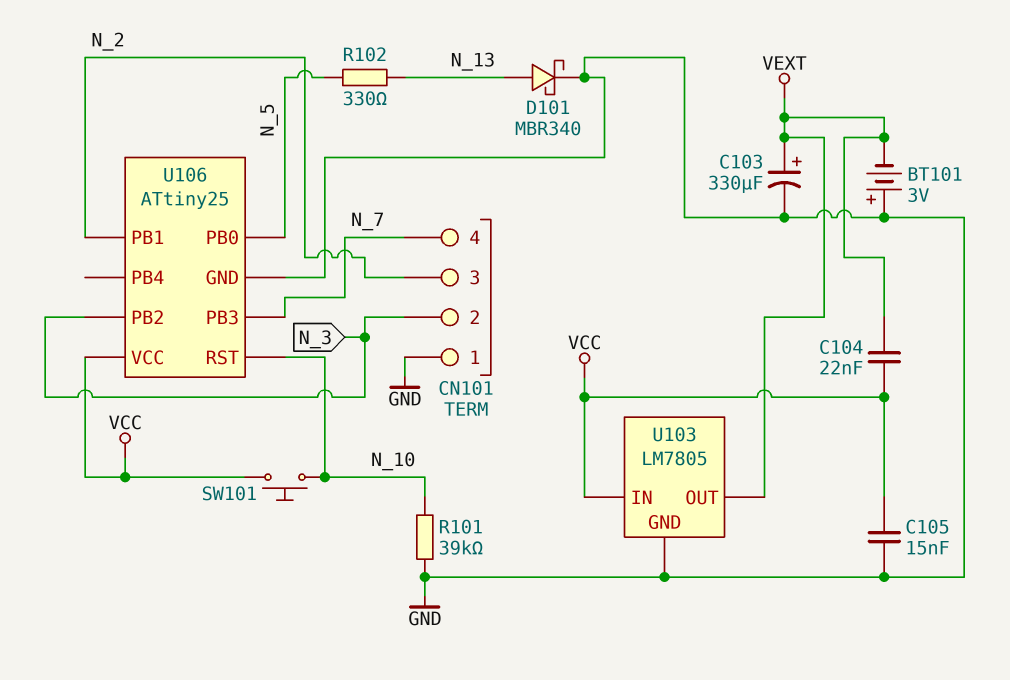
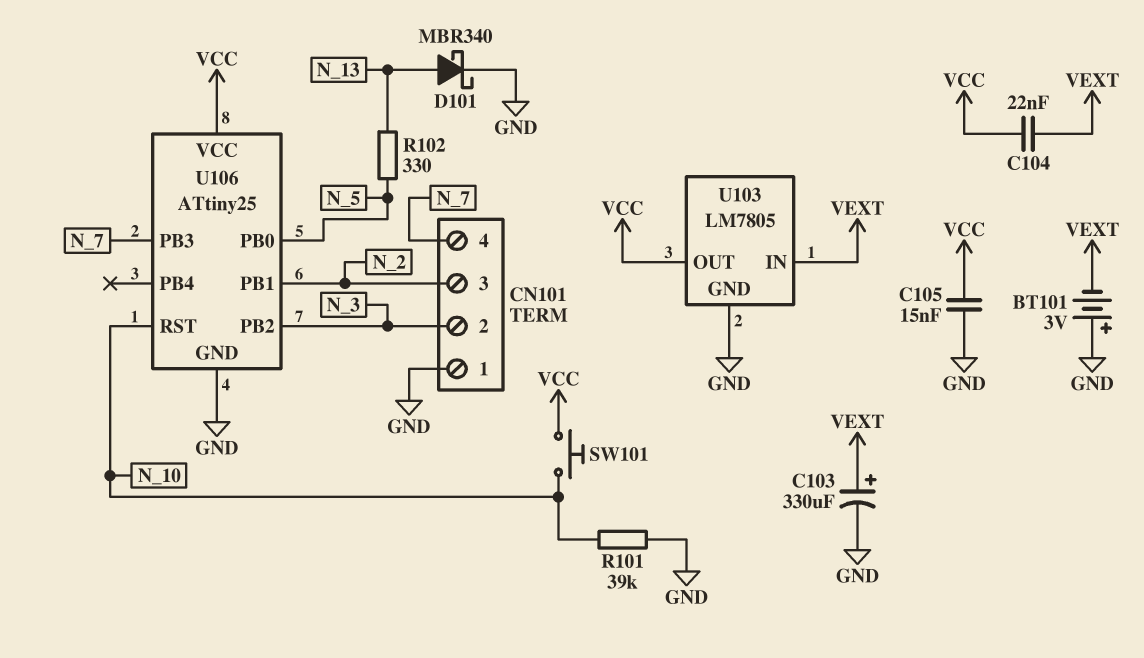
U103 pin IN: VCC -> VEXT
U103 pin OUT: VEXT -> VCC

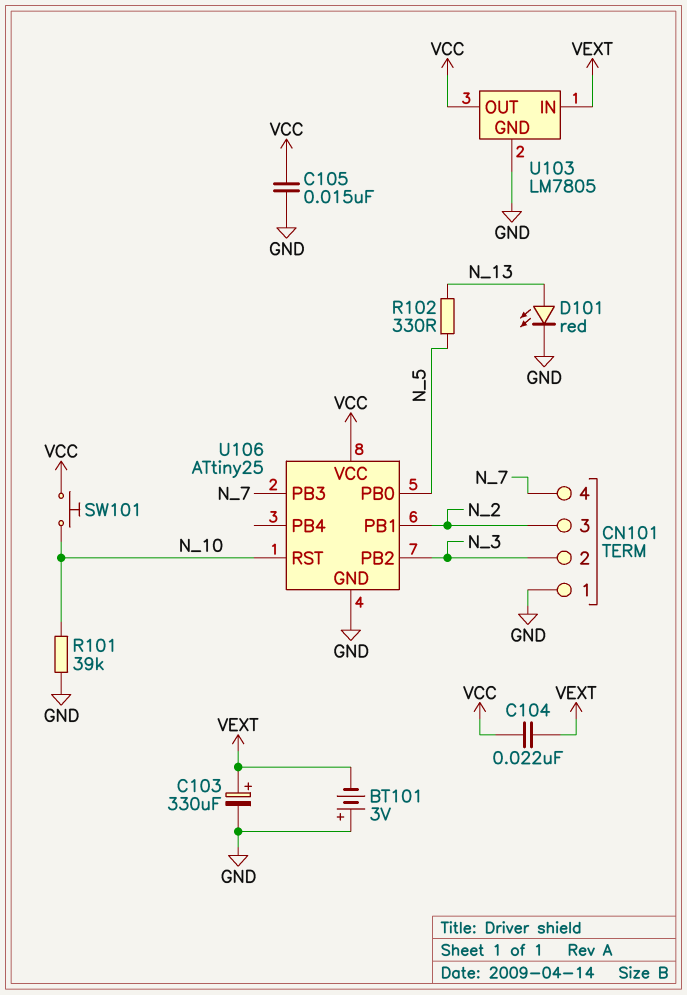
D101: schottky MBR340 (A N_13, K GND) -> LED red (A N_13, K GND)

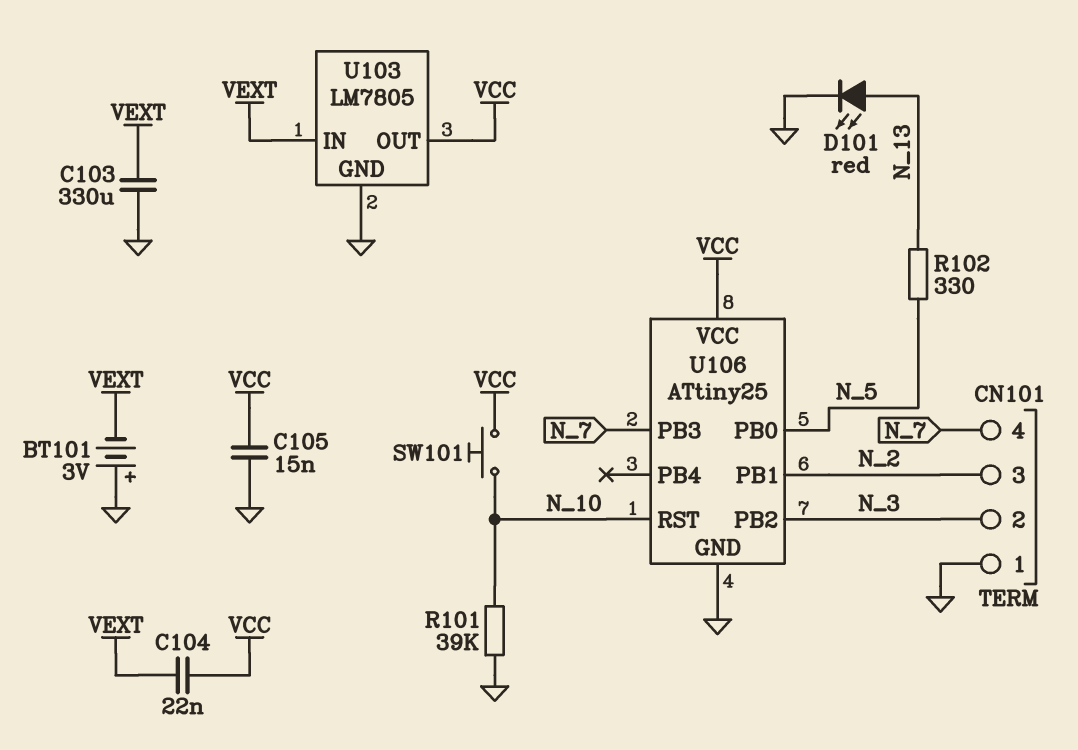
C103: 330uF (plus VEXT, minus GND) -> 330uF (GND, VEXT)

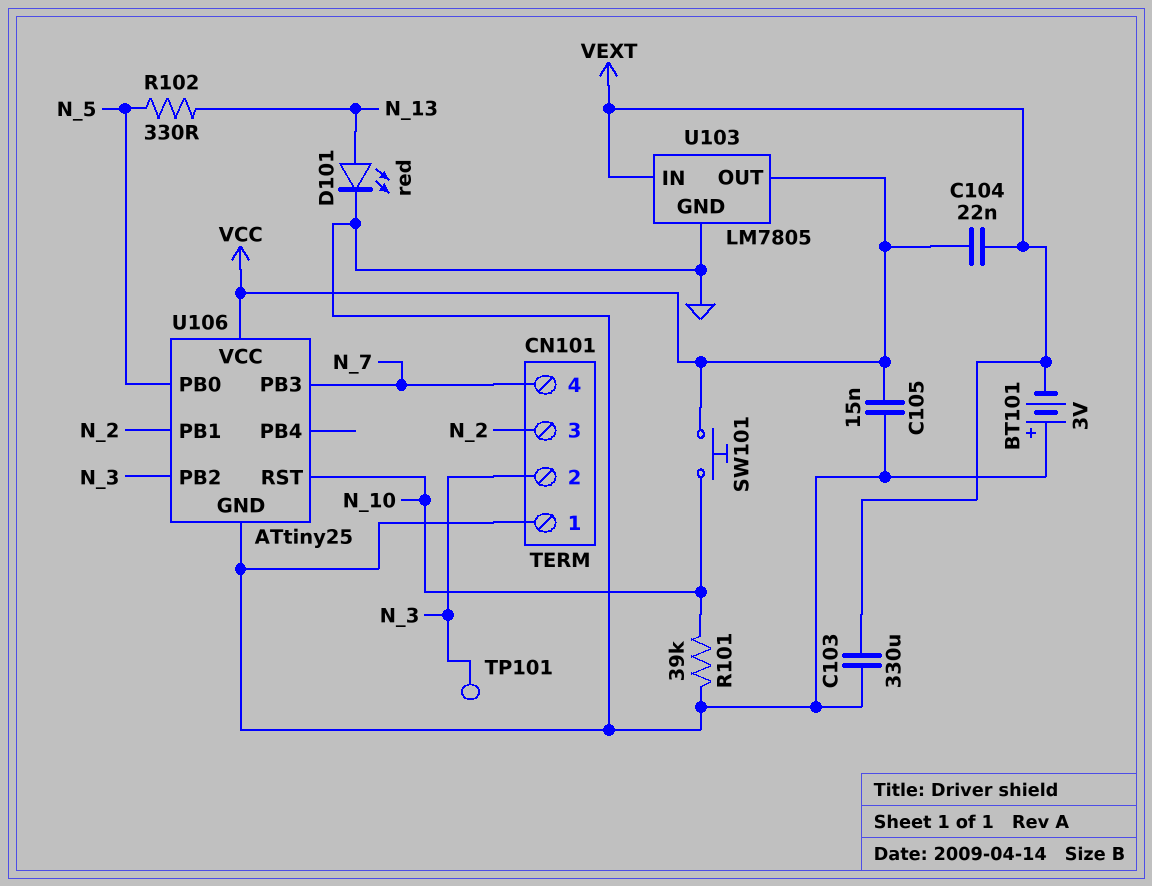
TP101: none -> test point (N_3)

